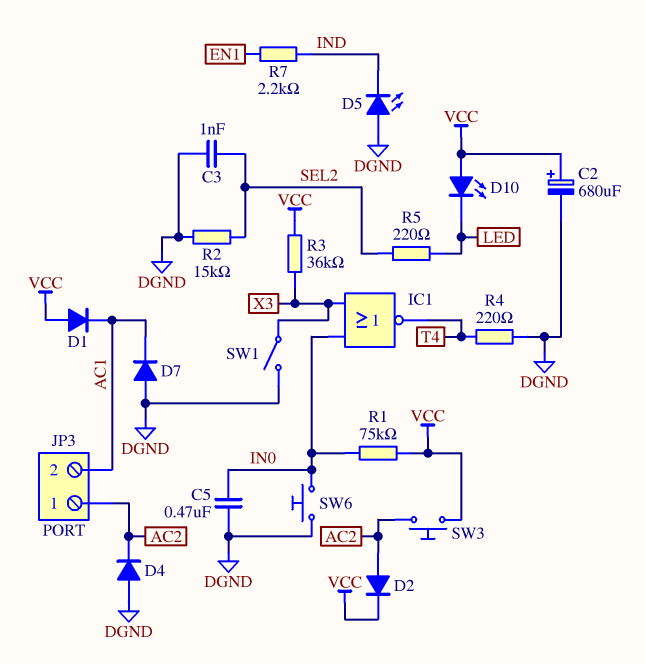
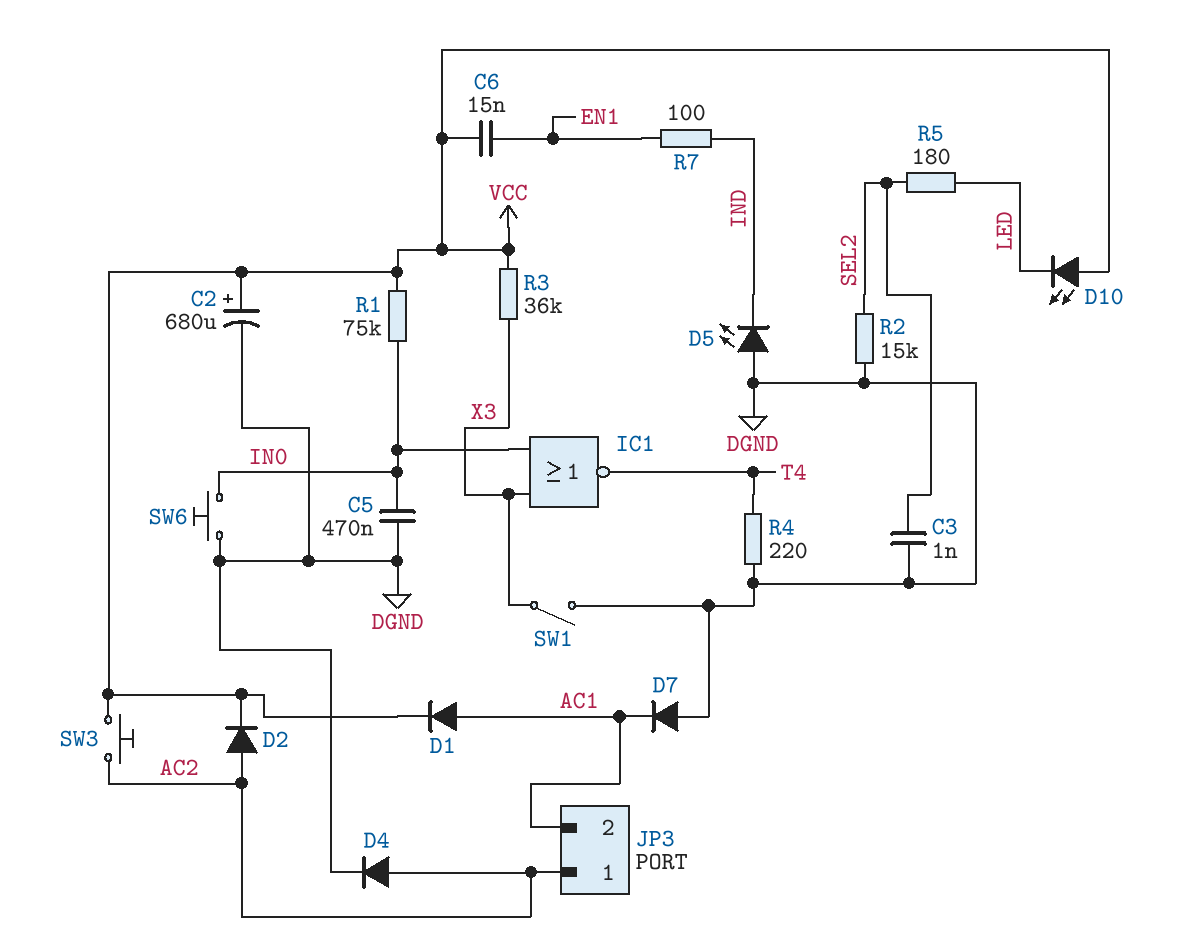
C6: none -> 15nF (EN1, VCC)
D1: diode (A VCC, K AC1) -> diode (A AC1, K VCC)
D4: diode (A DGND, K AC2) -> diode (A AC2, K DGND)
R5: 220 (LED, SEL2) -> 180 (LED, SEL2)
R7: 2.2k (EN1, IND) -> 100 (EN1, IND)

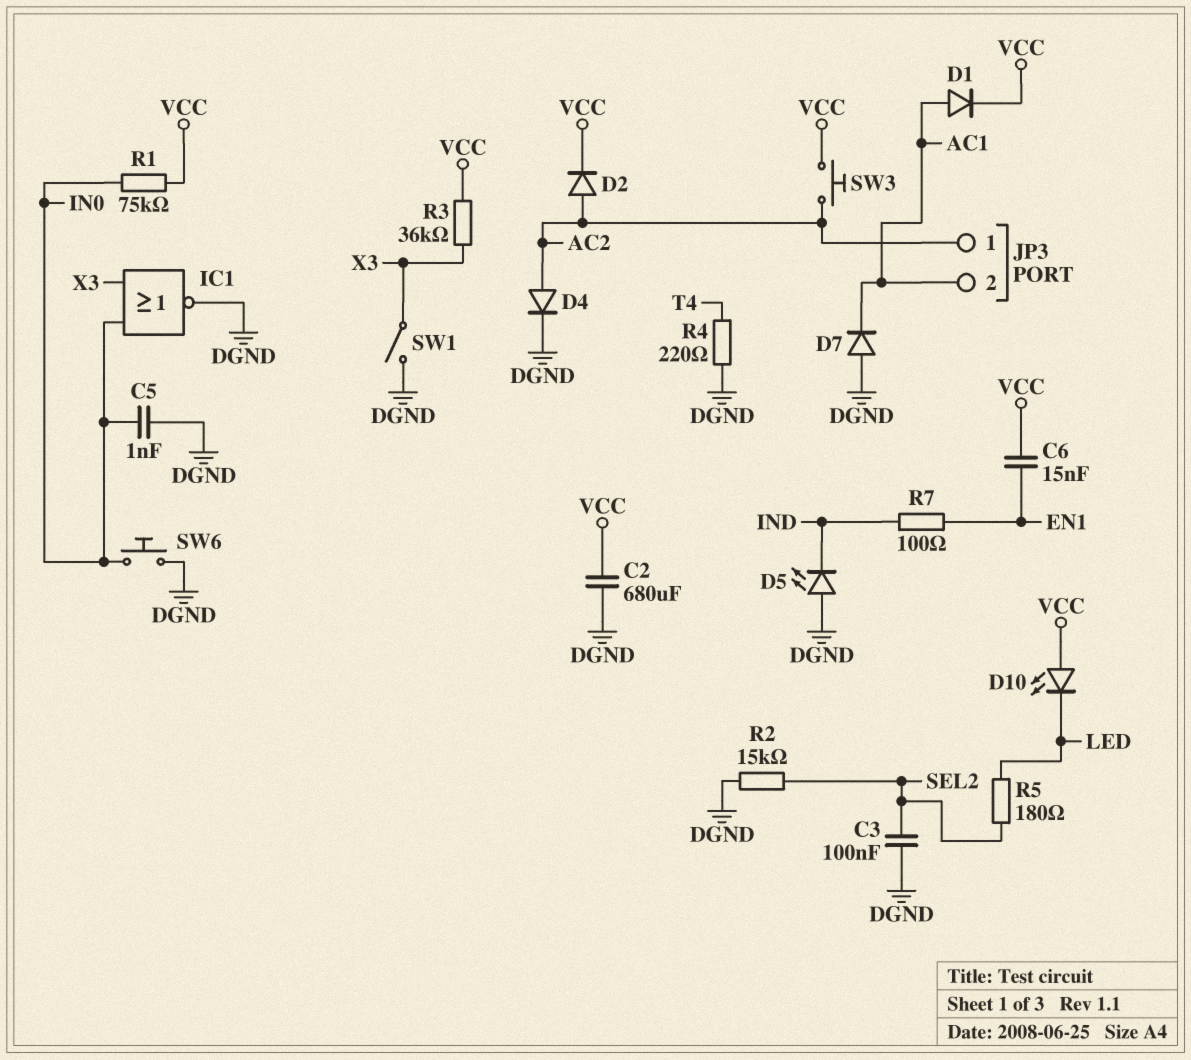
C2: 680uF (plus VCC, minus DGND) -> 680uF (DGND, VCC)
C3: 1nF (DGND, SEL2) -> 100nF (DGND, SEL2)
C5: 470nF (DGND, IN0) -> 1nF (DGND, IN0)
IC1: NOR (in IN0, in X3, out T4) -> NOR (in IN0, in X3, out DGND)

